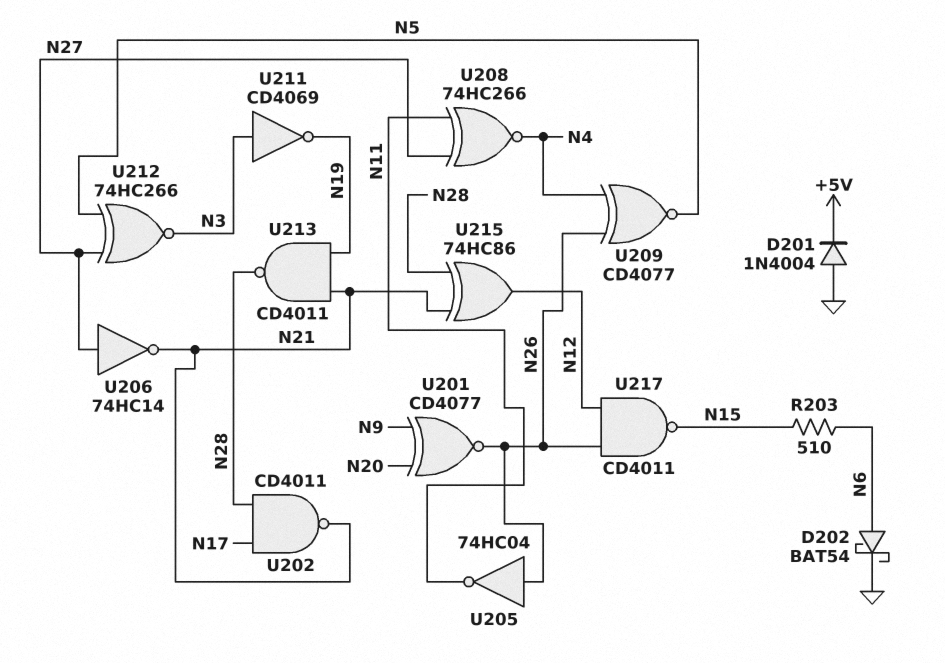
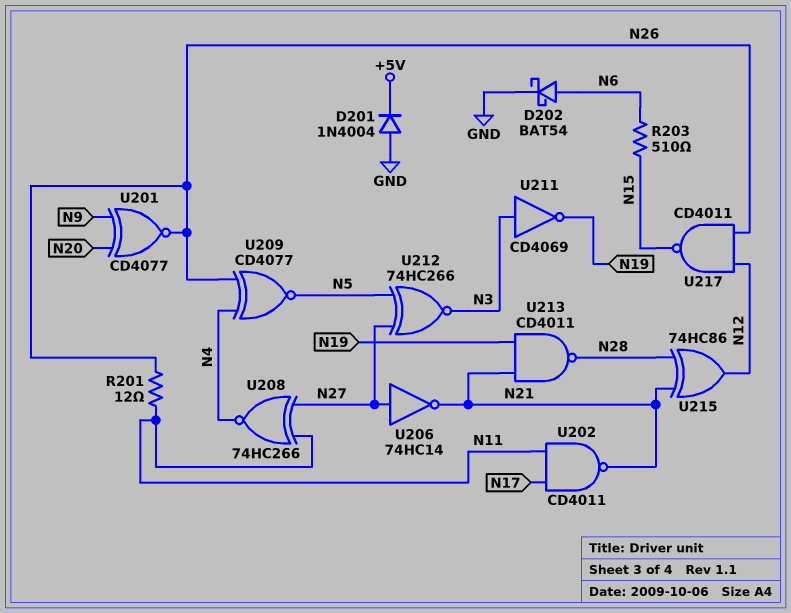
R201: none -> 12 (N11, N26)
U202: NAND CD4011 (in N17, in N28, out N21) -> NAND CD4011 (in N11, in N17, out N21)
U205: NOT 74HC04 (in N26, out N11) -> none

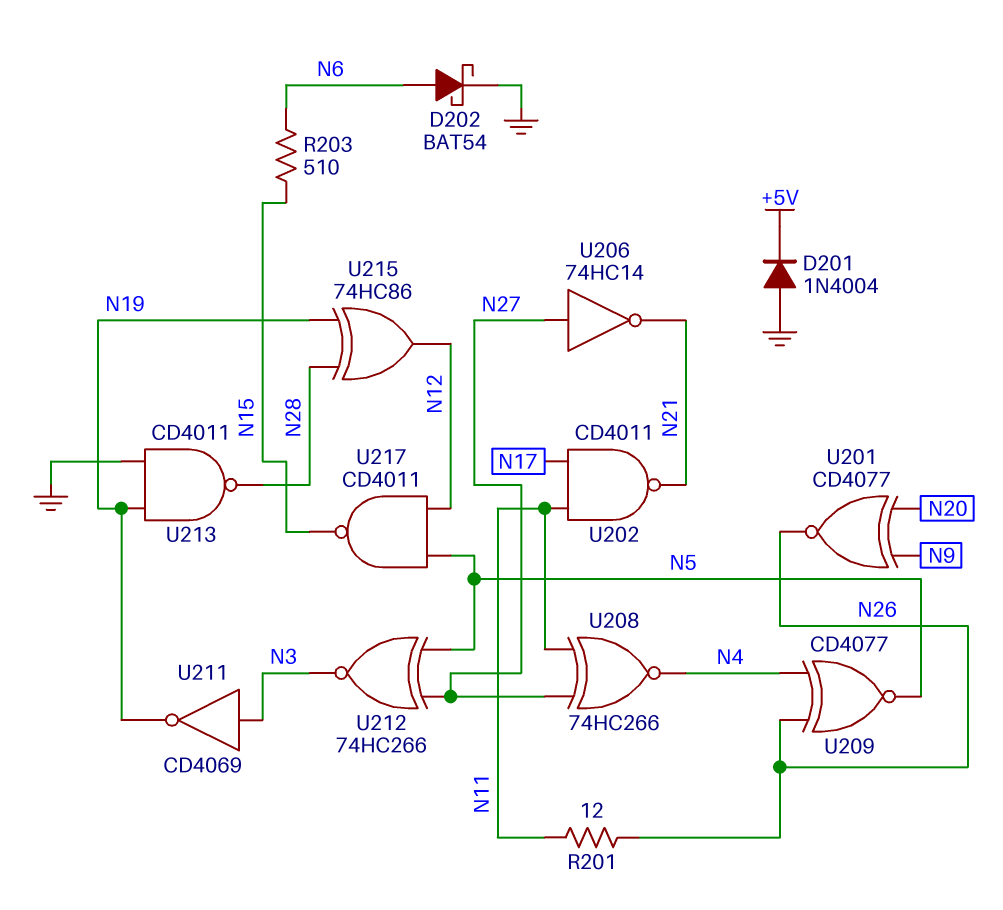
U213: NAND CD4011 (in N19, in N21, out N28) -> NAND CD4011 (in GND, in N19, out N28)
U215: XOR 74HC86 (in N21, in N28, out N12) -> XOR 74HC86 (in N19, in N28, out N12)
U217: NAND CD4011 (in N12, in N26, out N15) -> NAND CD4011 (in N5, in N12, out N15)

